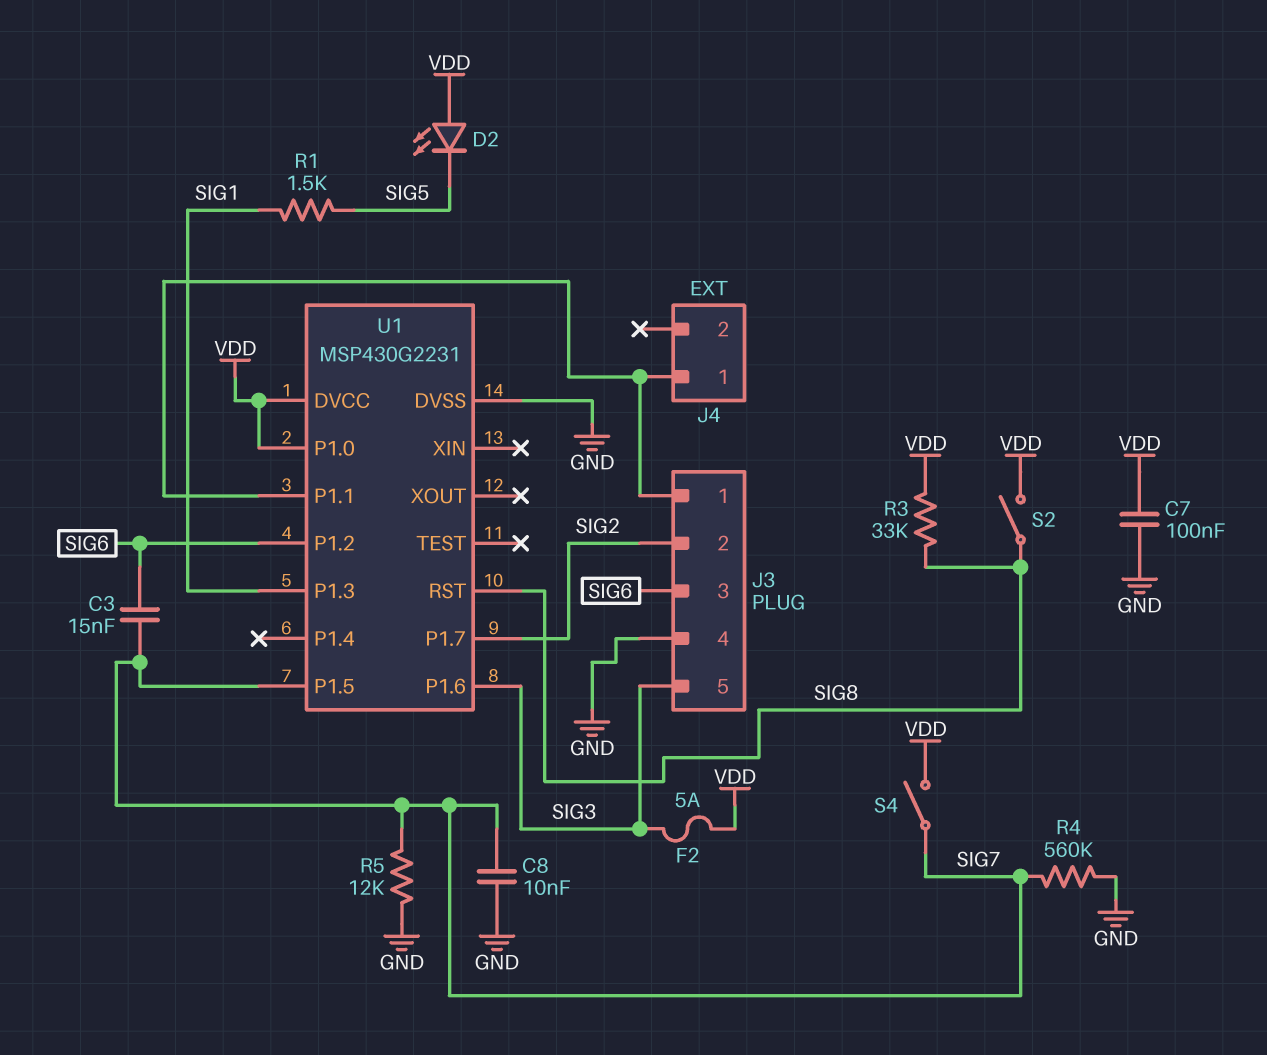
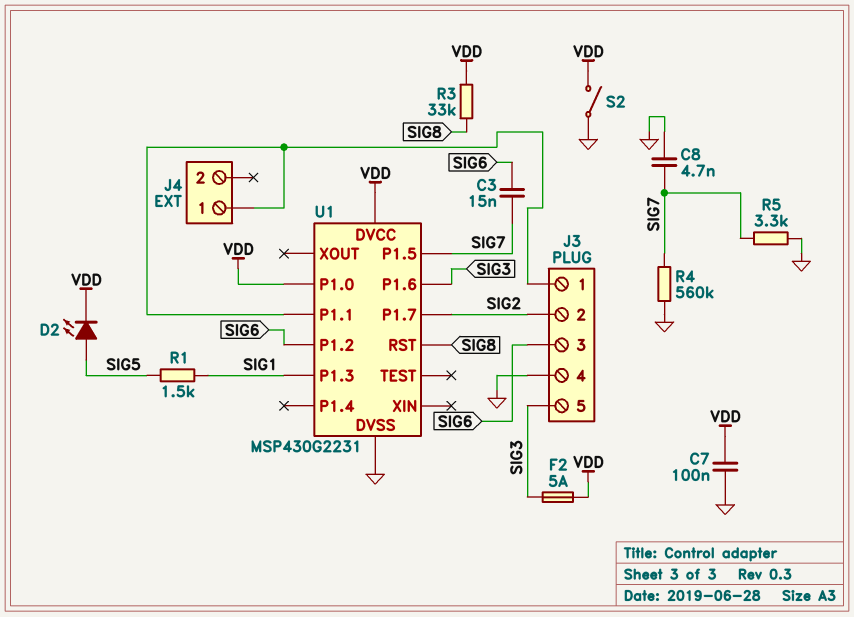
C8: 10nF (GND, SIG7) -> 4.7nF (GND, SIG7)
D2: LED (A VDD, K SIG5) -> LED (A SIG5, K VDD)
R5: 12k (GND, SIG7) -> 3.3k (GND, SIG7)
S2: switch (SIG8, VDD) -> switch (GND, VDD)
S4: switch (SIG7, VDD) -> none

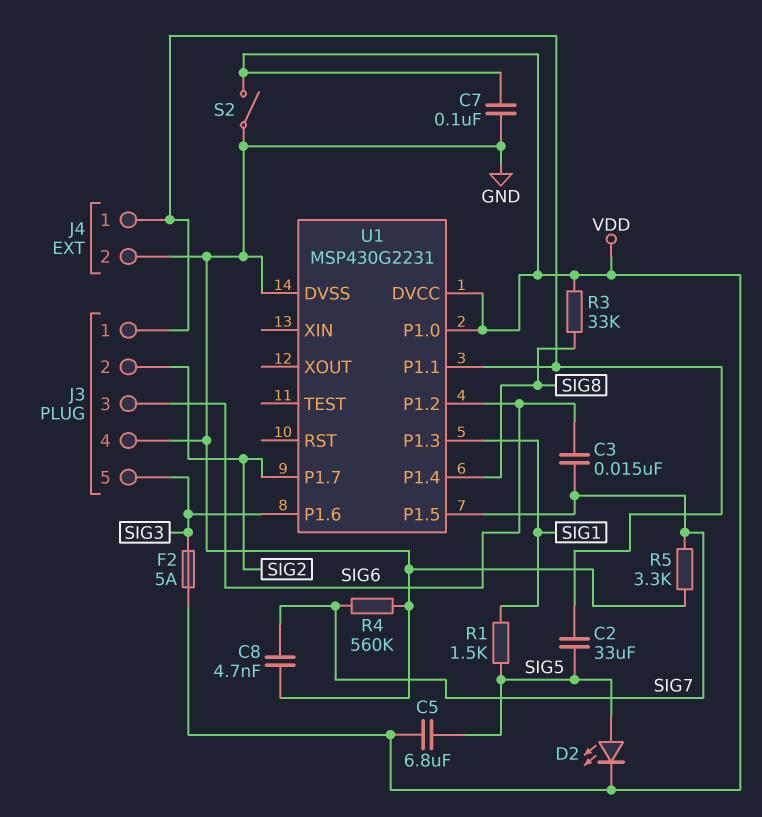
C2: none -> 33uF (J3/1, SIG5)
C5: none -> 6.8uF (SIG5, VDD)
J4 pin 2: none -> GND
U1 pin P1.4: none -> SIG8
U1 pin RST: SIG8 -> none

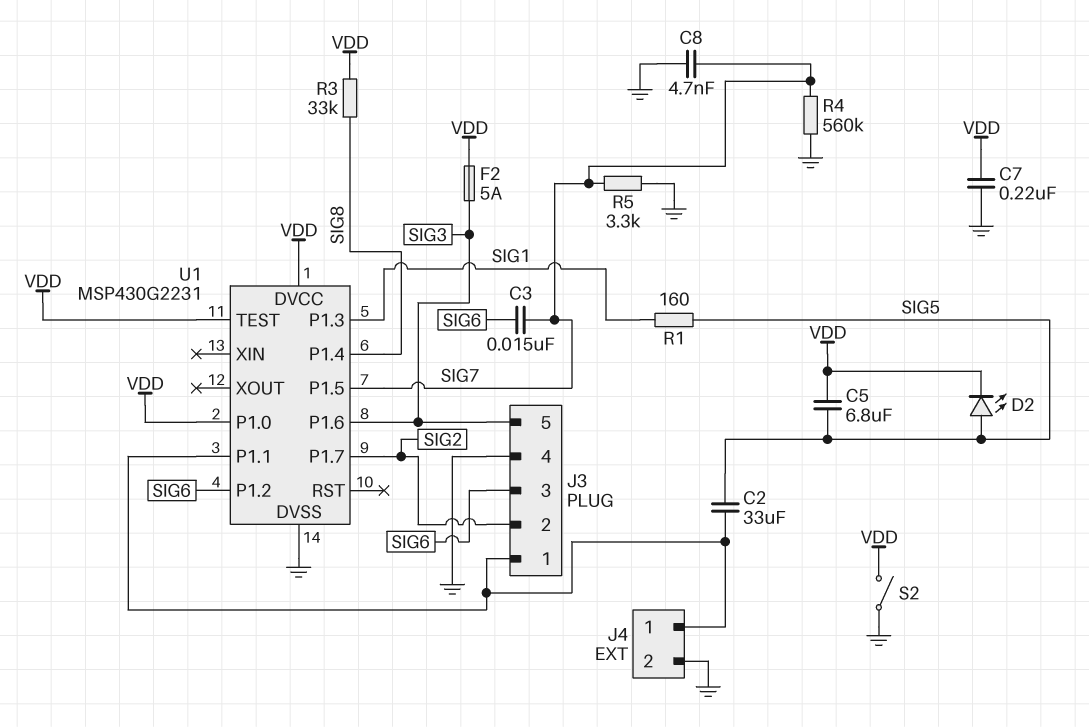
C7: 100nF (GND, VDD) -> 220nF (GND, VDD)
R1: 1.5k (SIG1, SIG5) -> 160 (SIG1, SIG5)
U1 pin TEST: none -> VDD

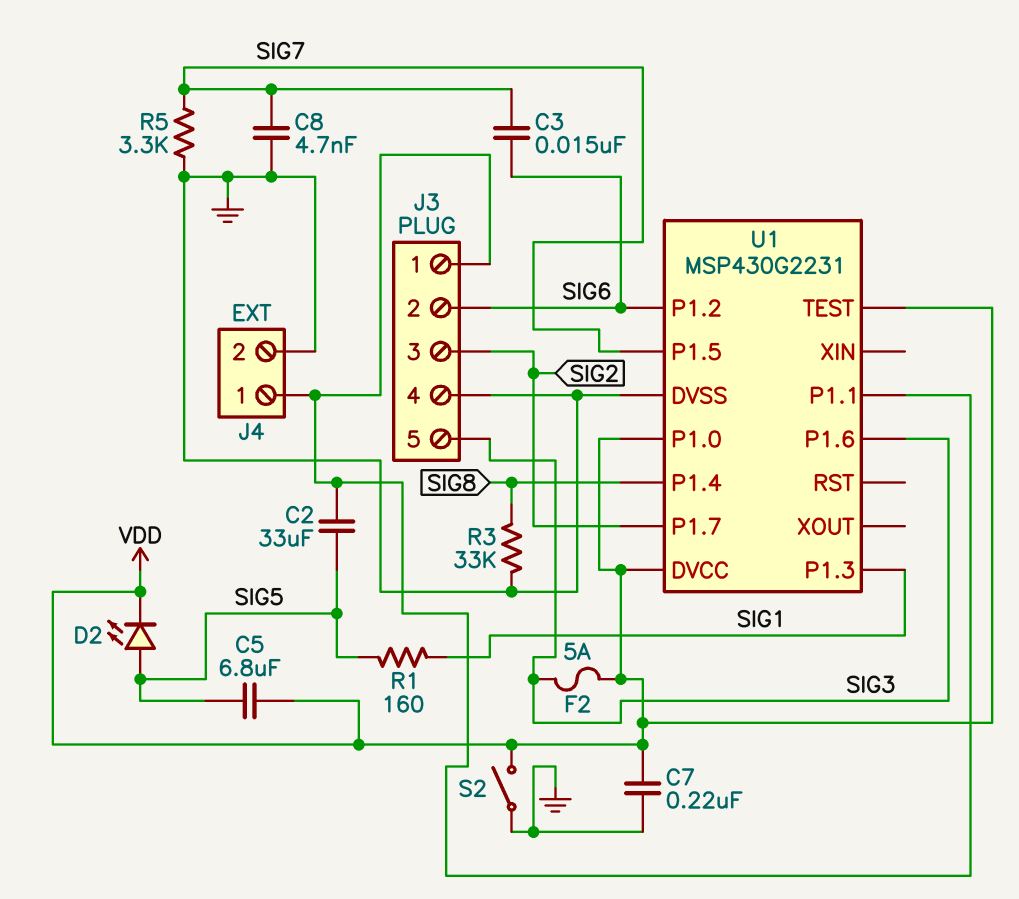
J3 pin 2: SIG2 -> SIG6
J3 pin 3: SIG6 -> SIG2
R3: 33k (SIG8, VDD) -> 33k (GND, SIG8)
R4: 560k (GND, SIG7) -> none

